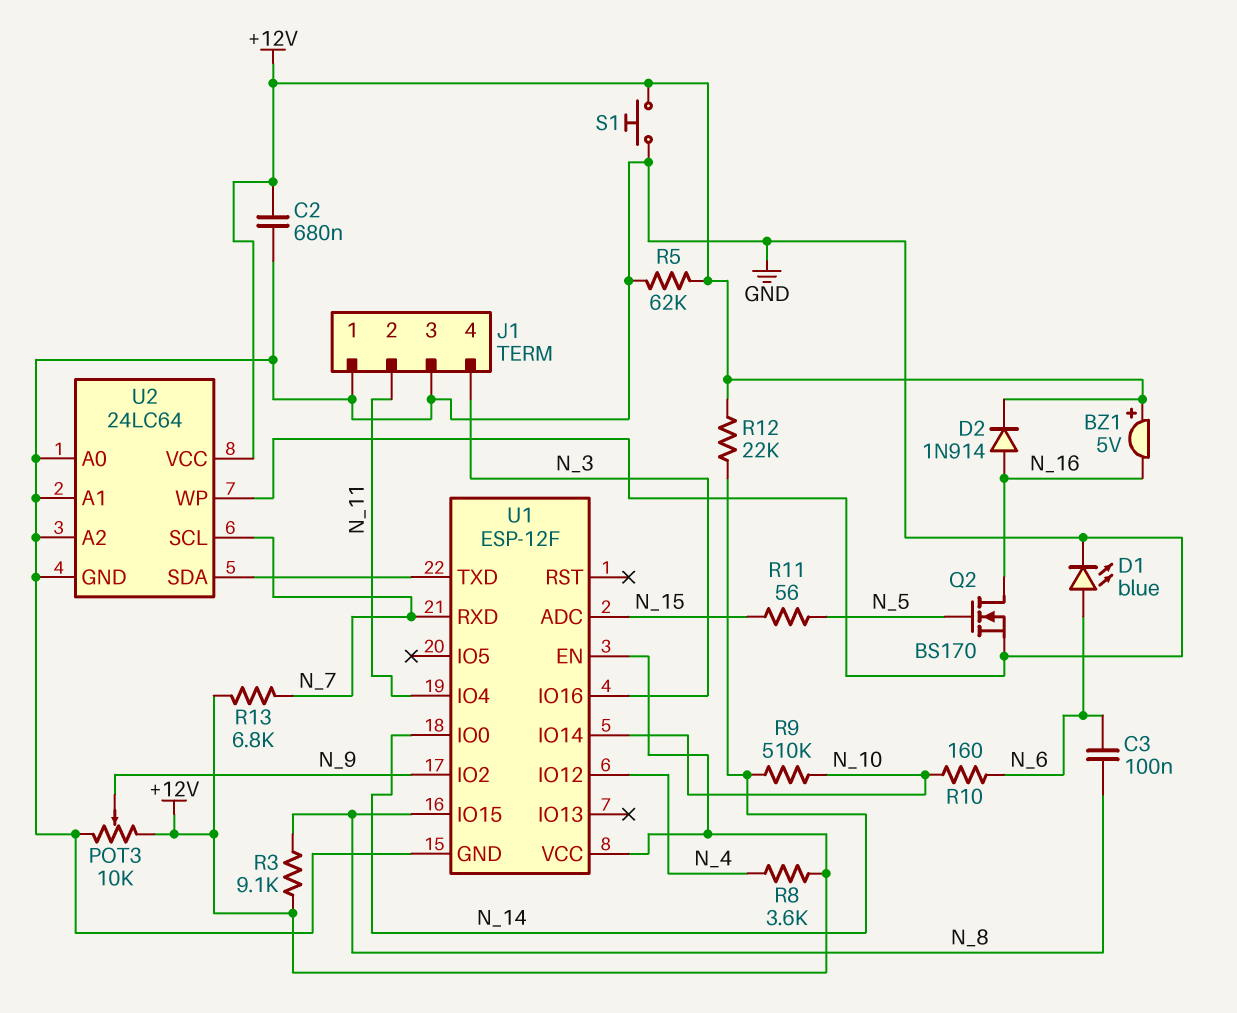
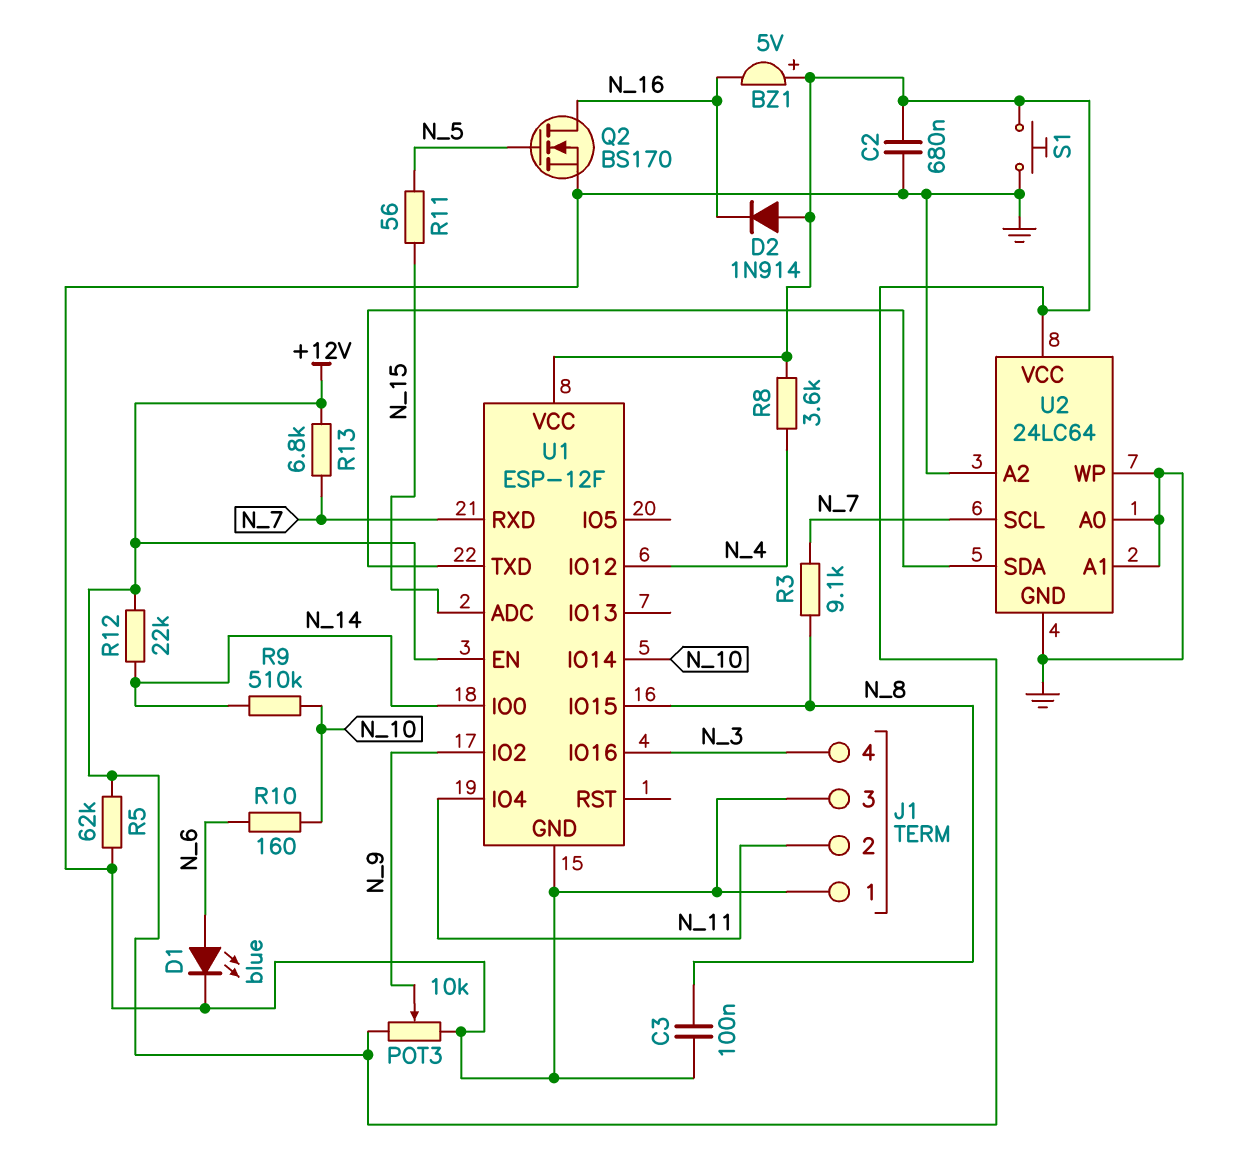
C3: 100nF (N_6, N_8) -> 100nF (GND, N_8)
D2: diode 1N914 (A N_16, K +12V) -> diode 1N914 (A +12V, K N_16)
R3: 9.1k (+12V, N_8) -> 9.1k (N_7, N_8)

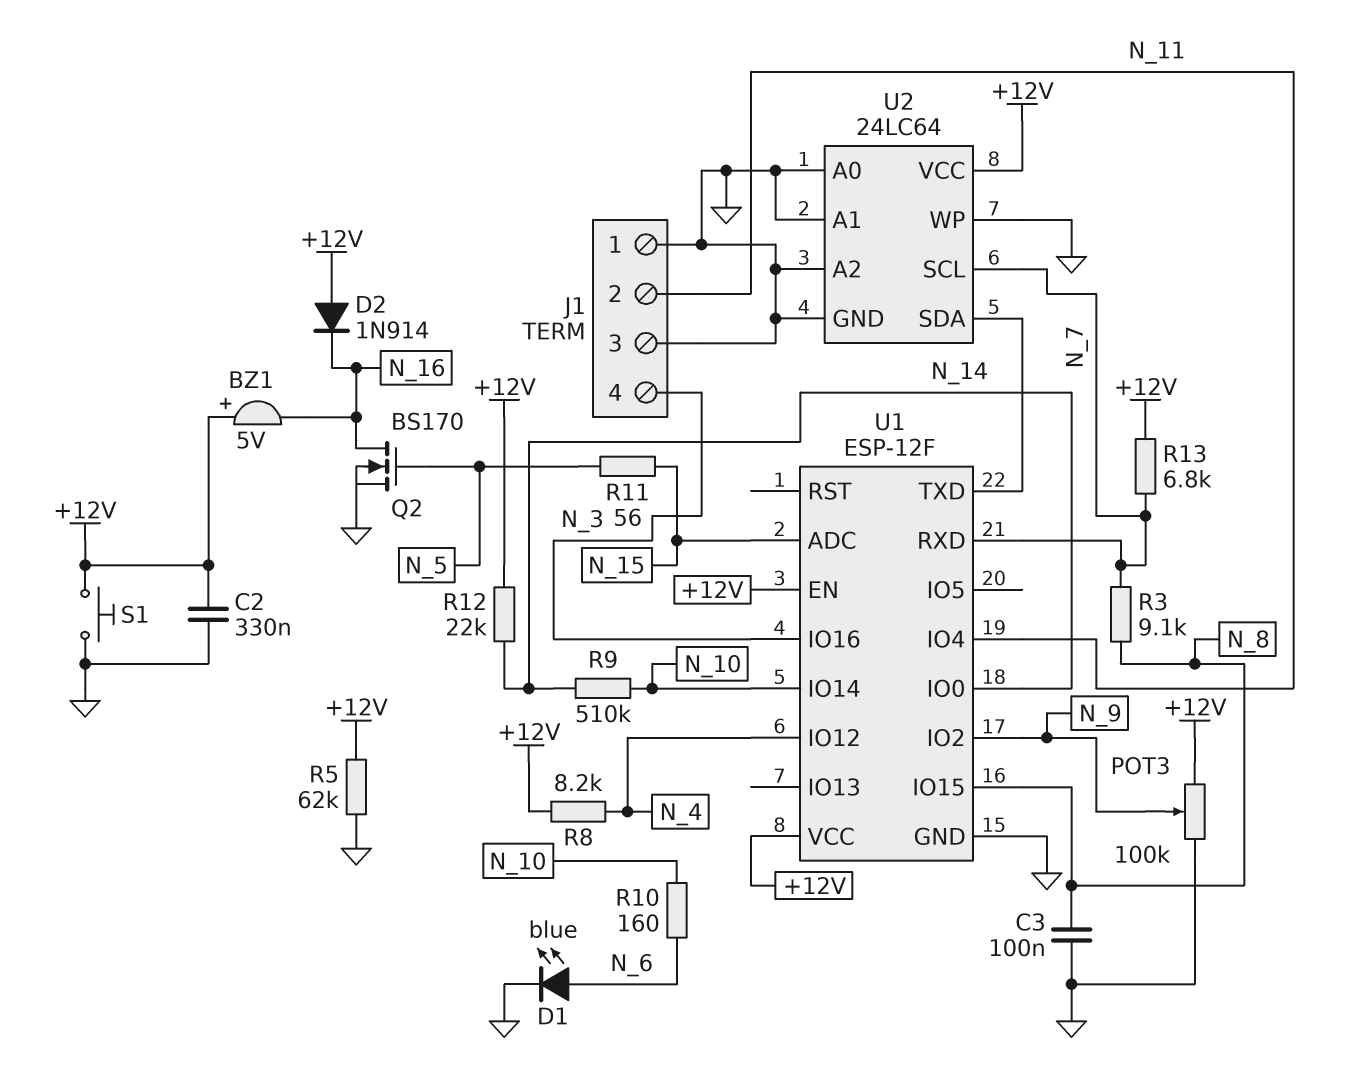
C2: 680nF (+12V, GND) -> 330nF (+12V, GND)
POT3: 10k (+12V, GND, wiper N_9) -> 100k (+12V, GND, wiper N_9)
R8: 3.6k (+12V, N_4) -> 8.2k (+12V, N_4)

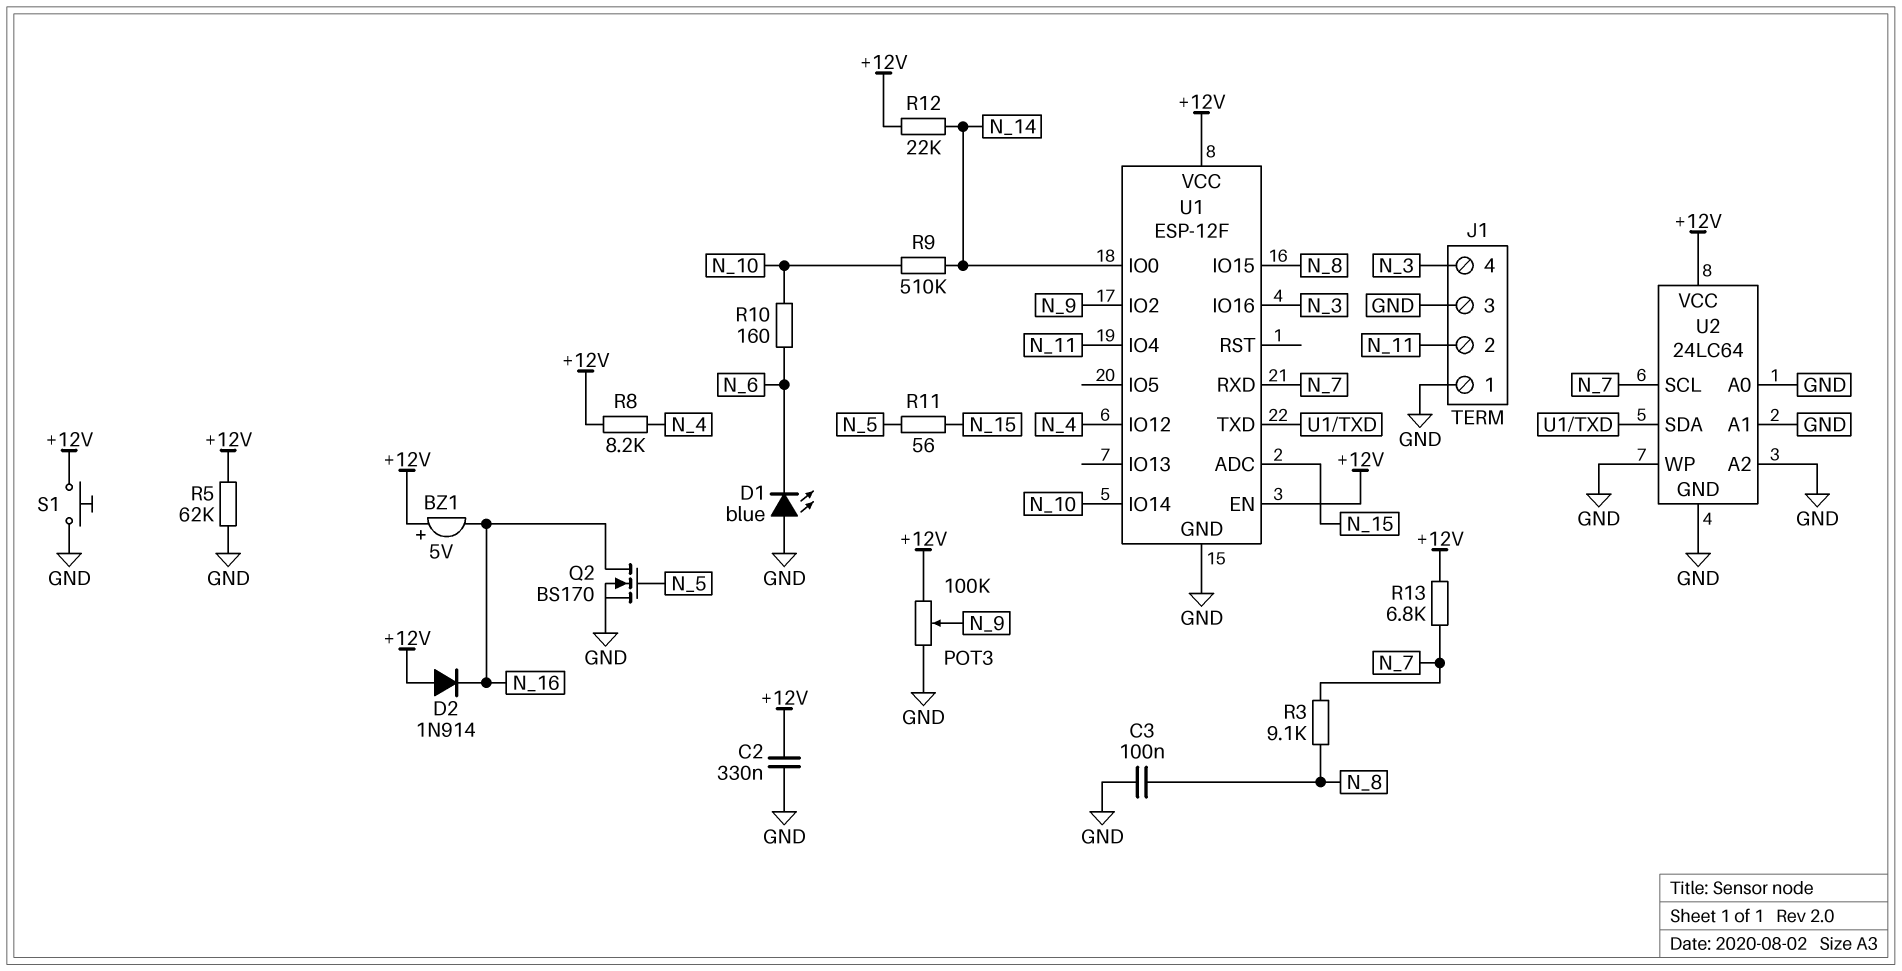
D1: LED blue (A N_6, K GND) -> LED blue (A GND, K N_6)

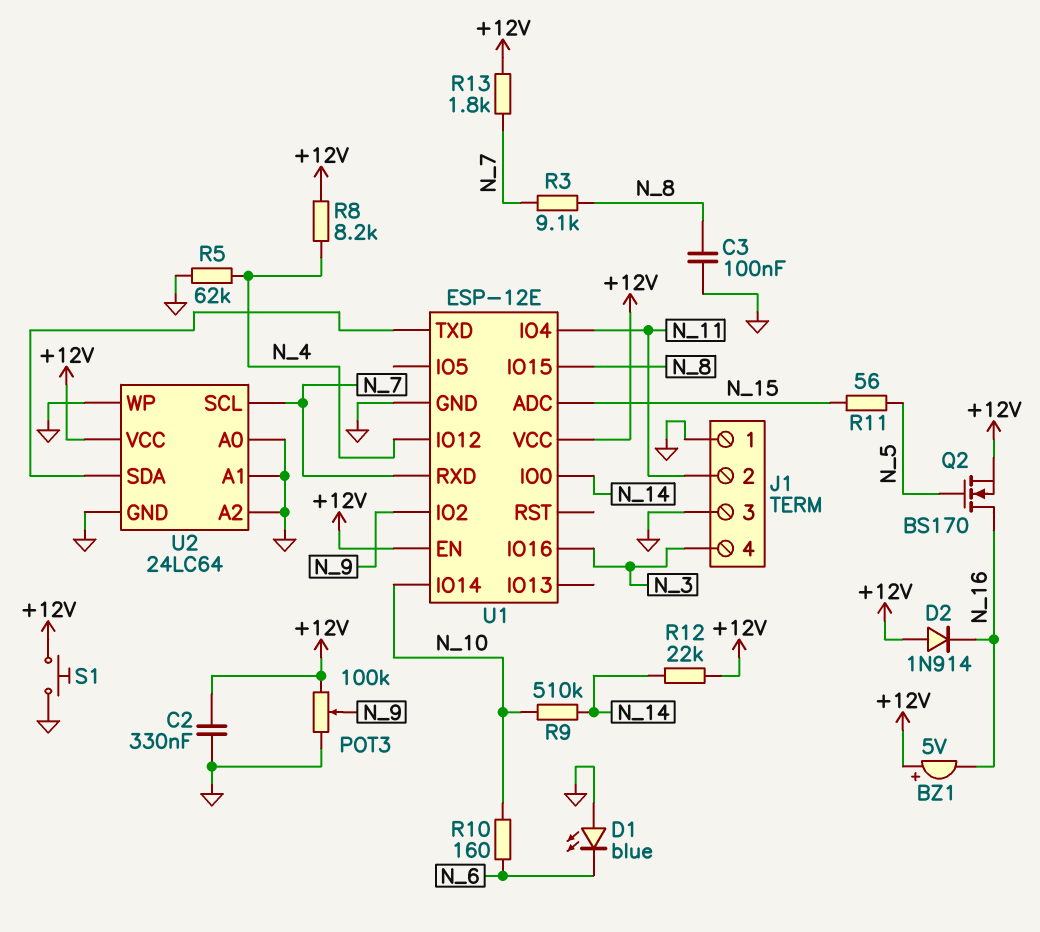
Q2: NMOS BS170 (G N_5, D N_16, S GND) -> NMOS BS170 (G N_5, D N_16, S +12V)
R5: 62k (+12V, GND) -> 62k (GND, N_4)
R13: 6.8k (+12V, N_7) -> 1.8k (+12V, N_7)
U1: ESP-12F -> ESP-12E

